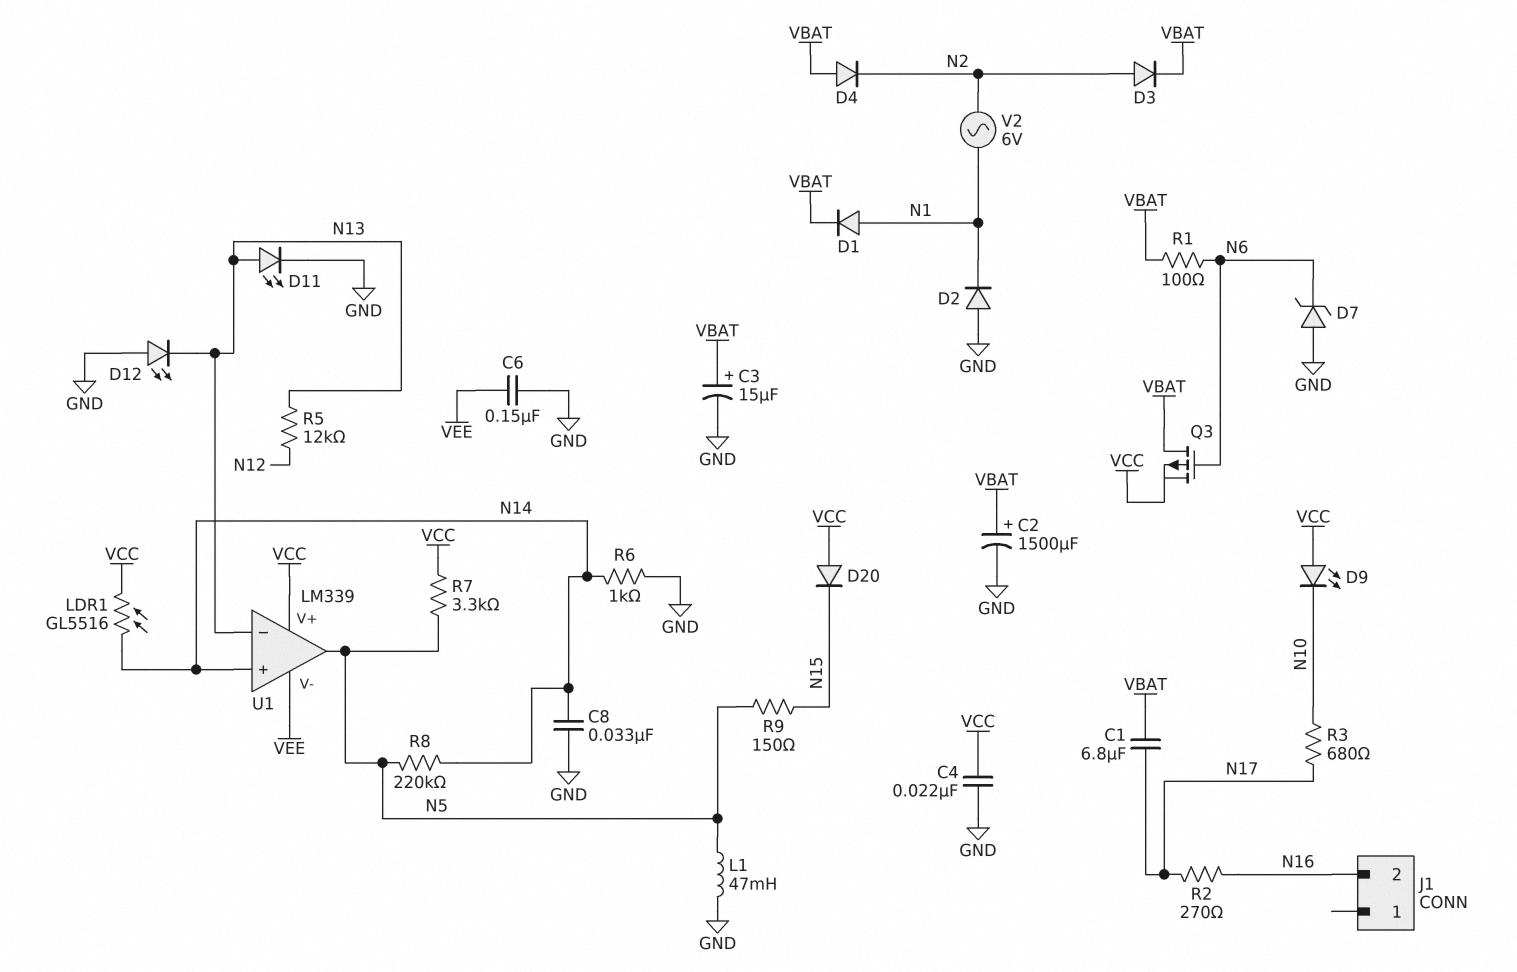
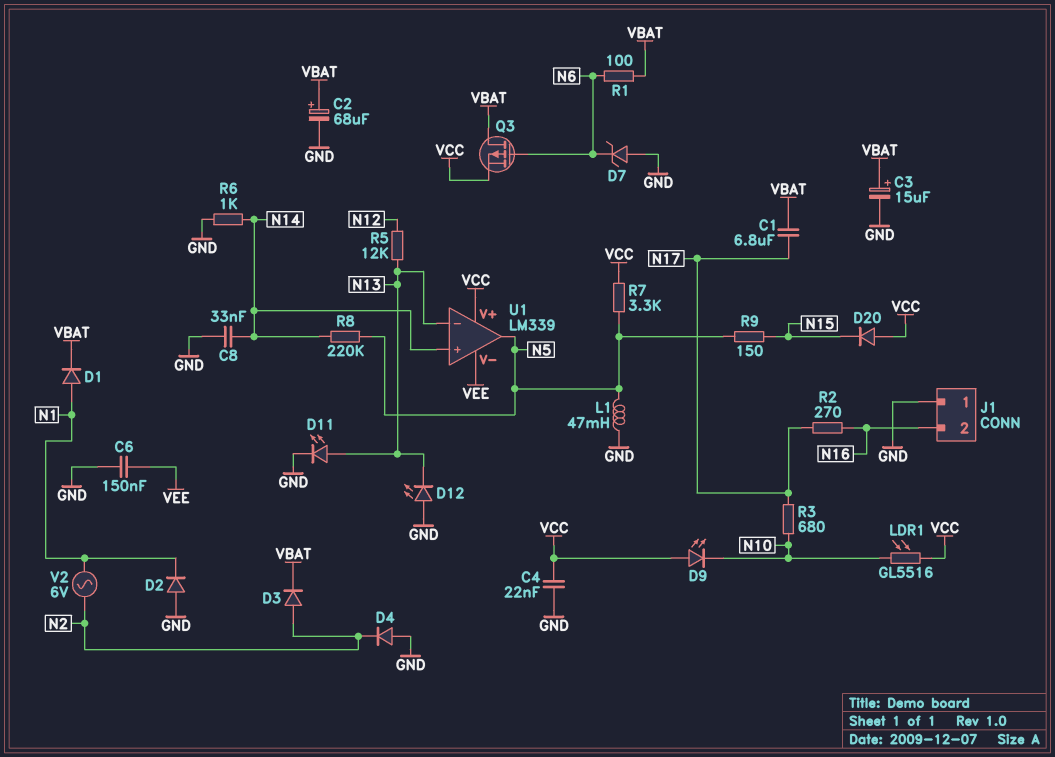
C2: 1500uF (plus VBAT, minus GND) -> 68uF (plus VBAT, minus GND)
D4: diode (A VBAT, K N2) -> diode (A GND, K N2)
J1 pin 1: none -> GND
LDR1: GL5516 (N14, VCC) -> GL5516 (N10, VCC)

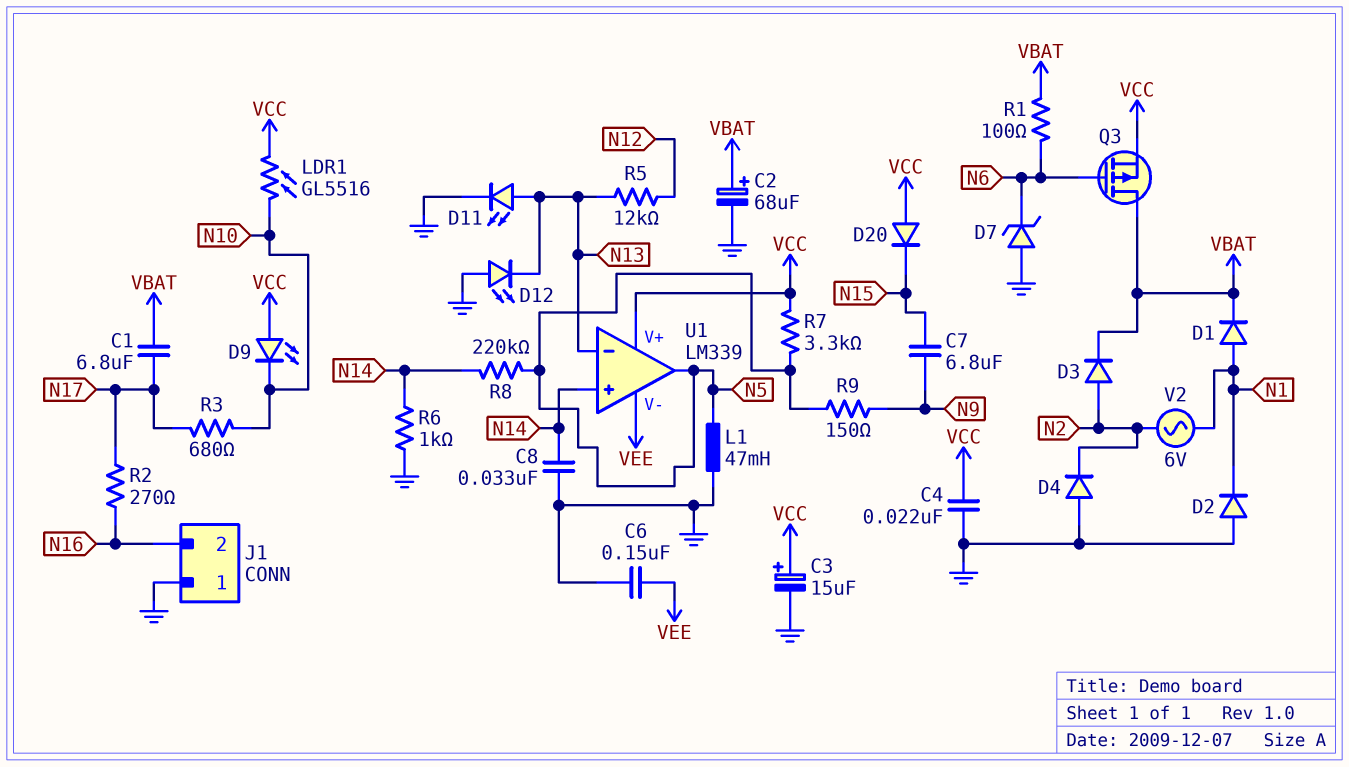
C3: 15uF (plus VBAT, minus GND) -> 15uF (plus VCC, minus GND)
C7: none -> 6.8uF (N9, N15)
R9: 150 (N5, N15) -> 150 (N5, N9)

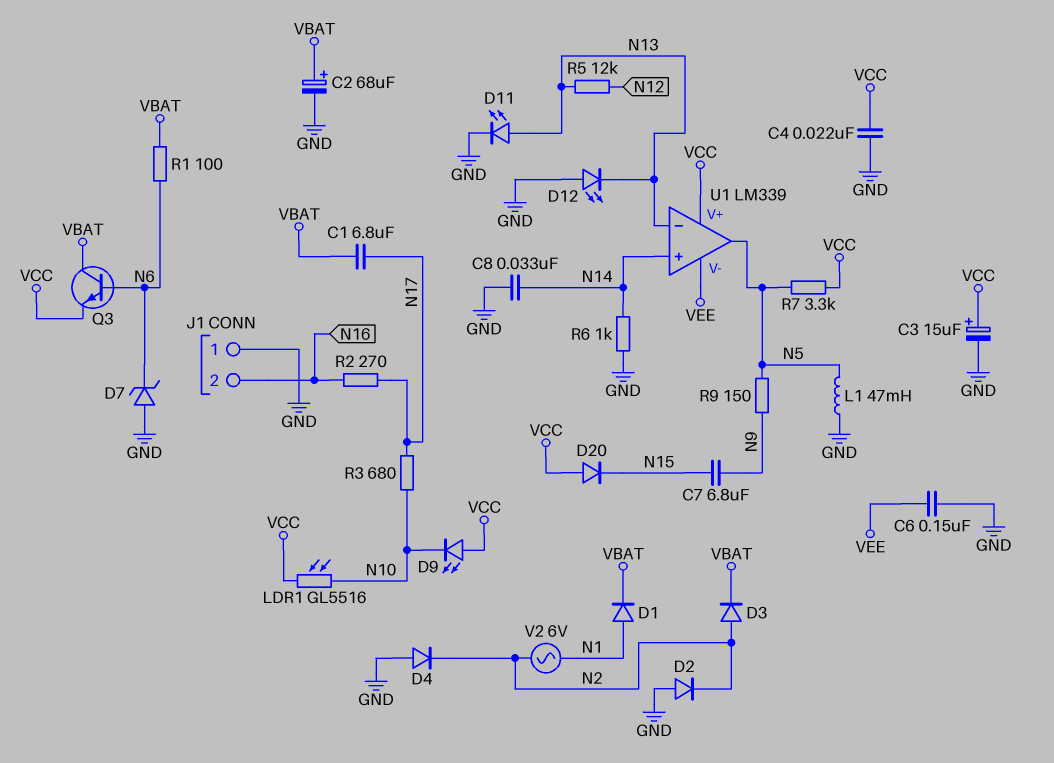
D2: diode (A GND, K N1) -> diode (A GND, K N2)
Q3: PMOS (G N6, D VBAT, S VCC) -> NPN (B N6, C VBAT, E VCC)
R8: 220k (N5, N14) -> none

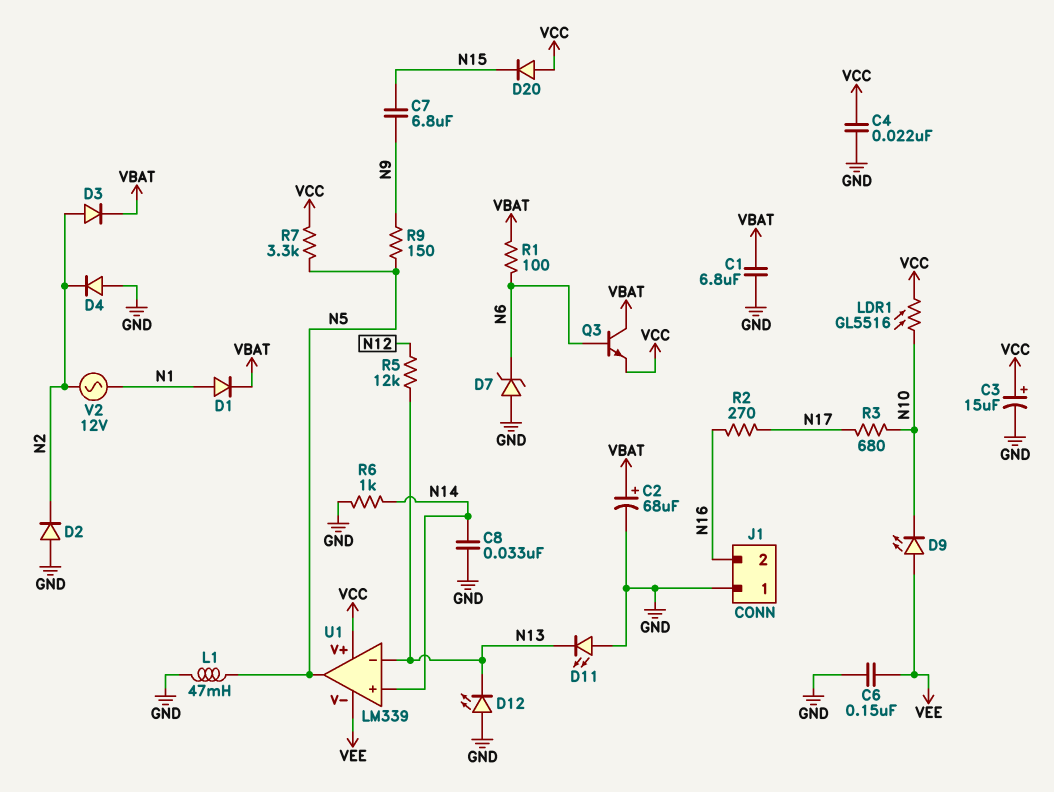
C1: 6.8uF (N17, VBAT) -> 6.8uF (GND, VBAT)
D9: LED (A VCC, K N10) -> LED (A VEE, K N10)
D11: LED (A N13, K GND) -> LED (A GND, K N13)
V2: AC 6V (N1, N2) -> AC 12V (N1, N2)

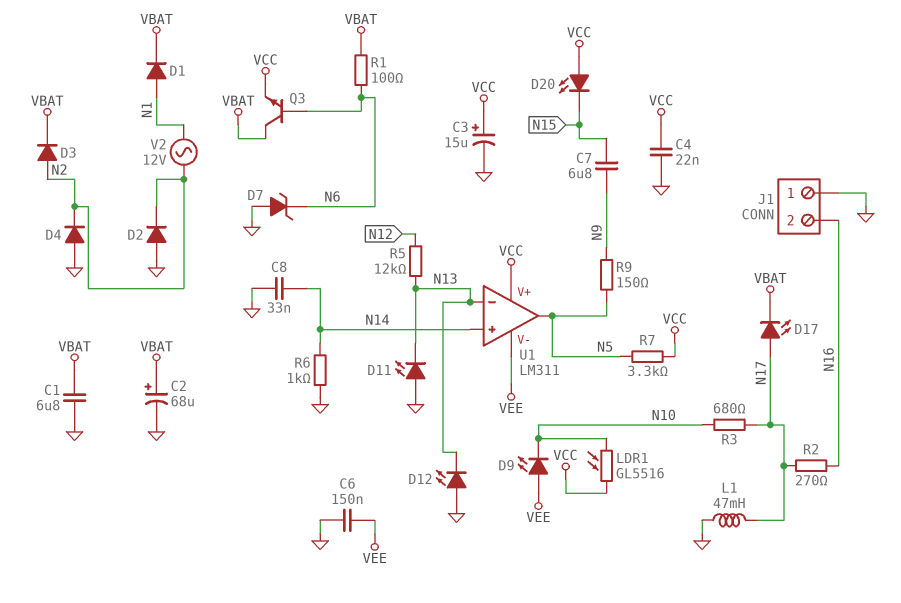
D17: none -> LED (A N17, K VBAT)
D20: diode (A VCC, K N15) -> LED (A VCC, K N15)
L1: 47mH (GND, N5) -> 47mH (GND, N17)
U1: LM339 -> LM311

